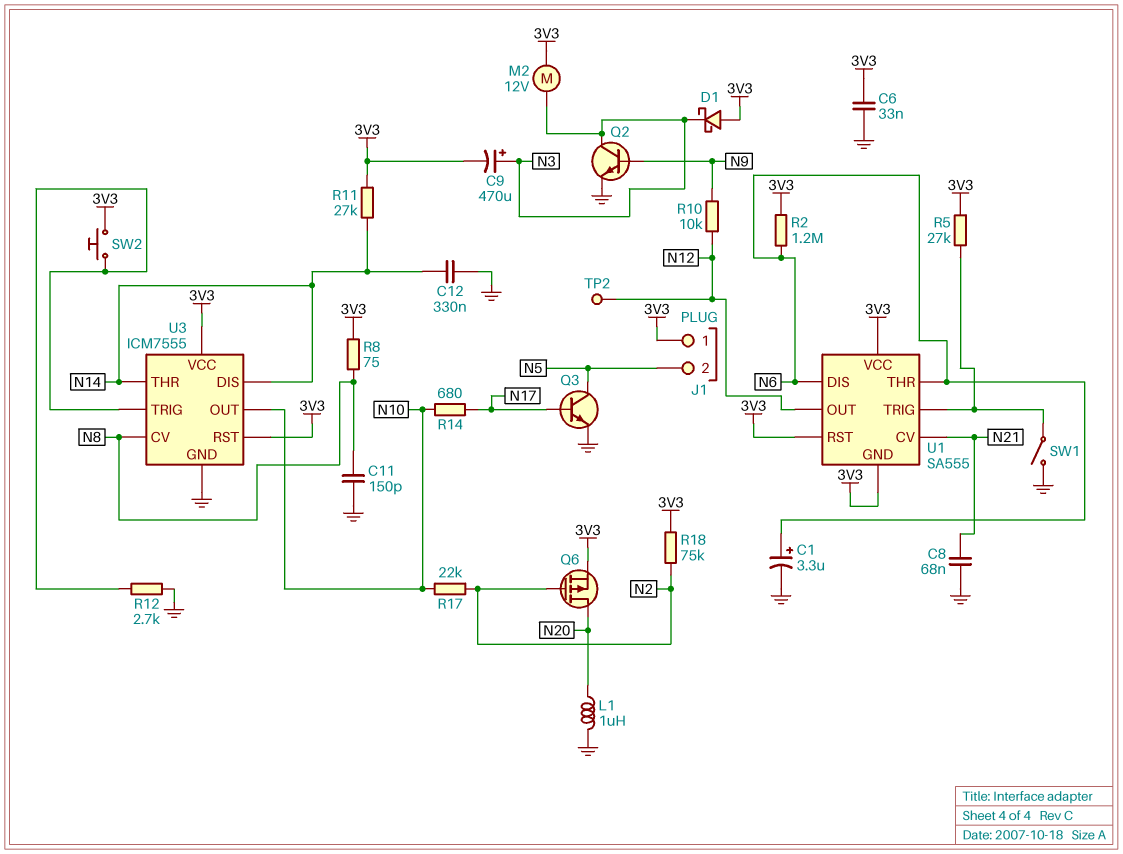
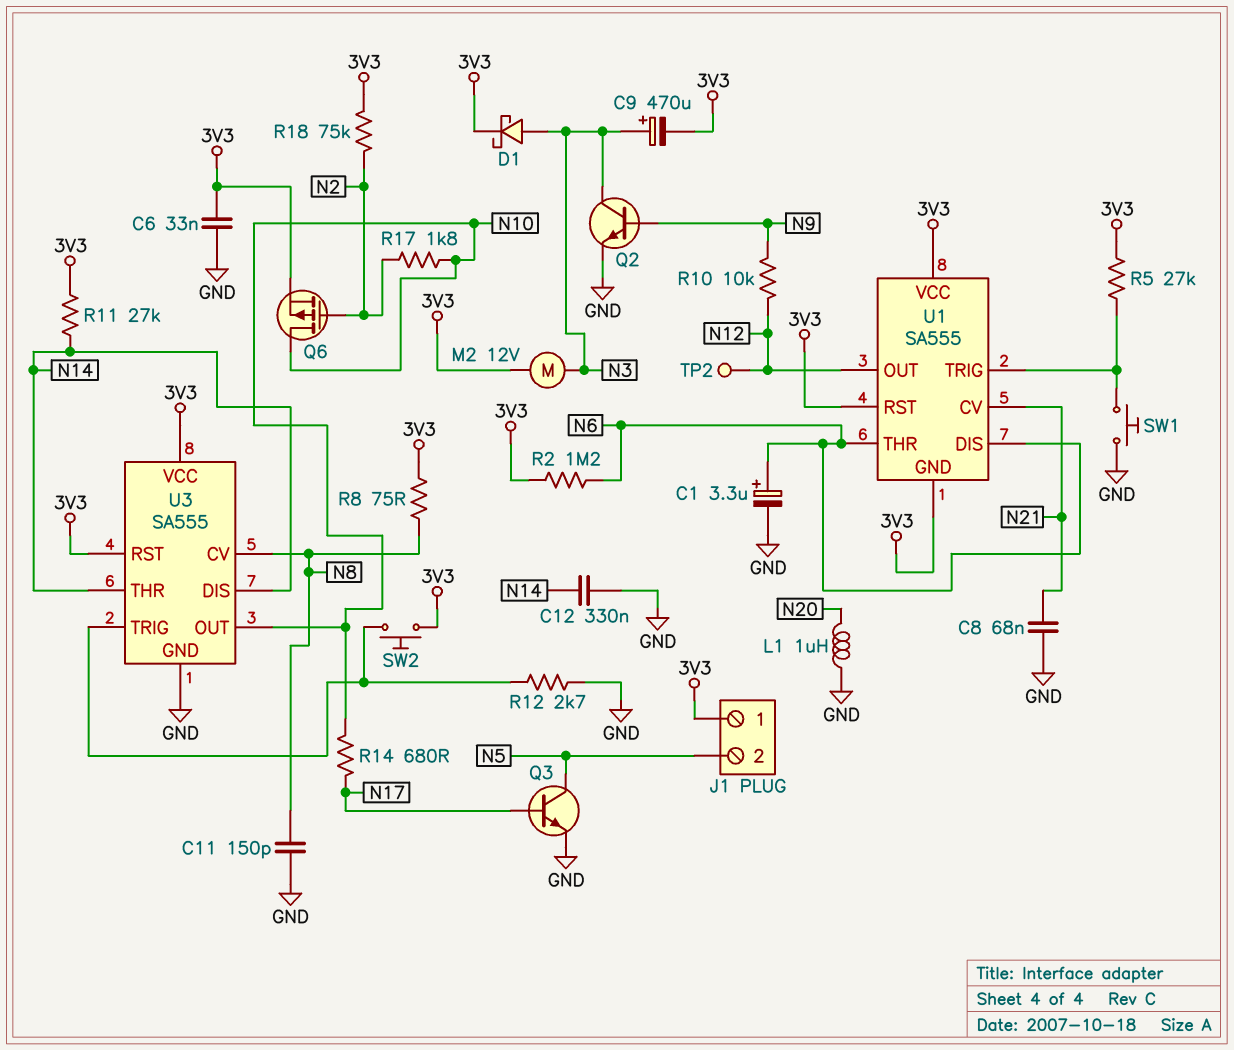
D1: schottky (A 3V3, K N3) -> schottky (A N3, K 3V3)
Q6: PMOS (G N2, D N20, S 3V3) -> PMOS (G N2, D N10, S 3V3)
R17: 22k (N2, N10) -> 1.8k (N2, N10)
SW1: switch (GND, U1/TRIG) -> button (GND, U1/TRIG)
U3: ICM7555 -> SA555

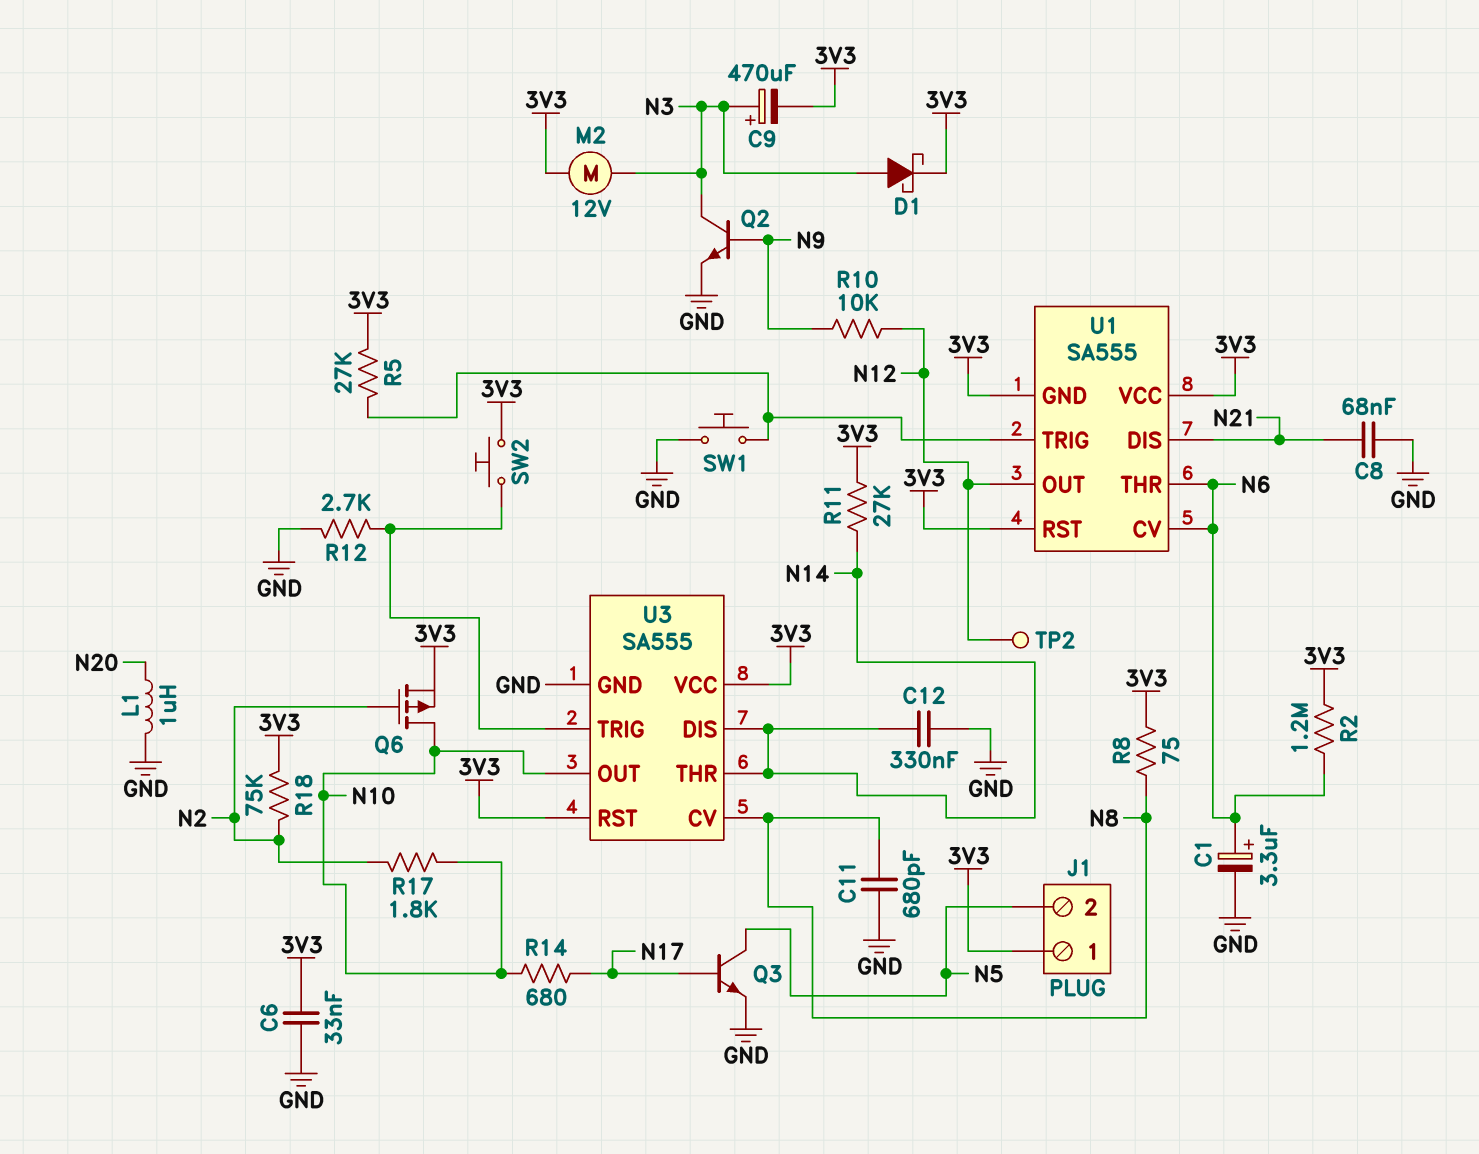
C11: 150pF (GND, N8) -> 680pF (GND, N8)
U1 pin CV: N21 -> N6
U1 pin DIS: N6 -> N21

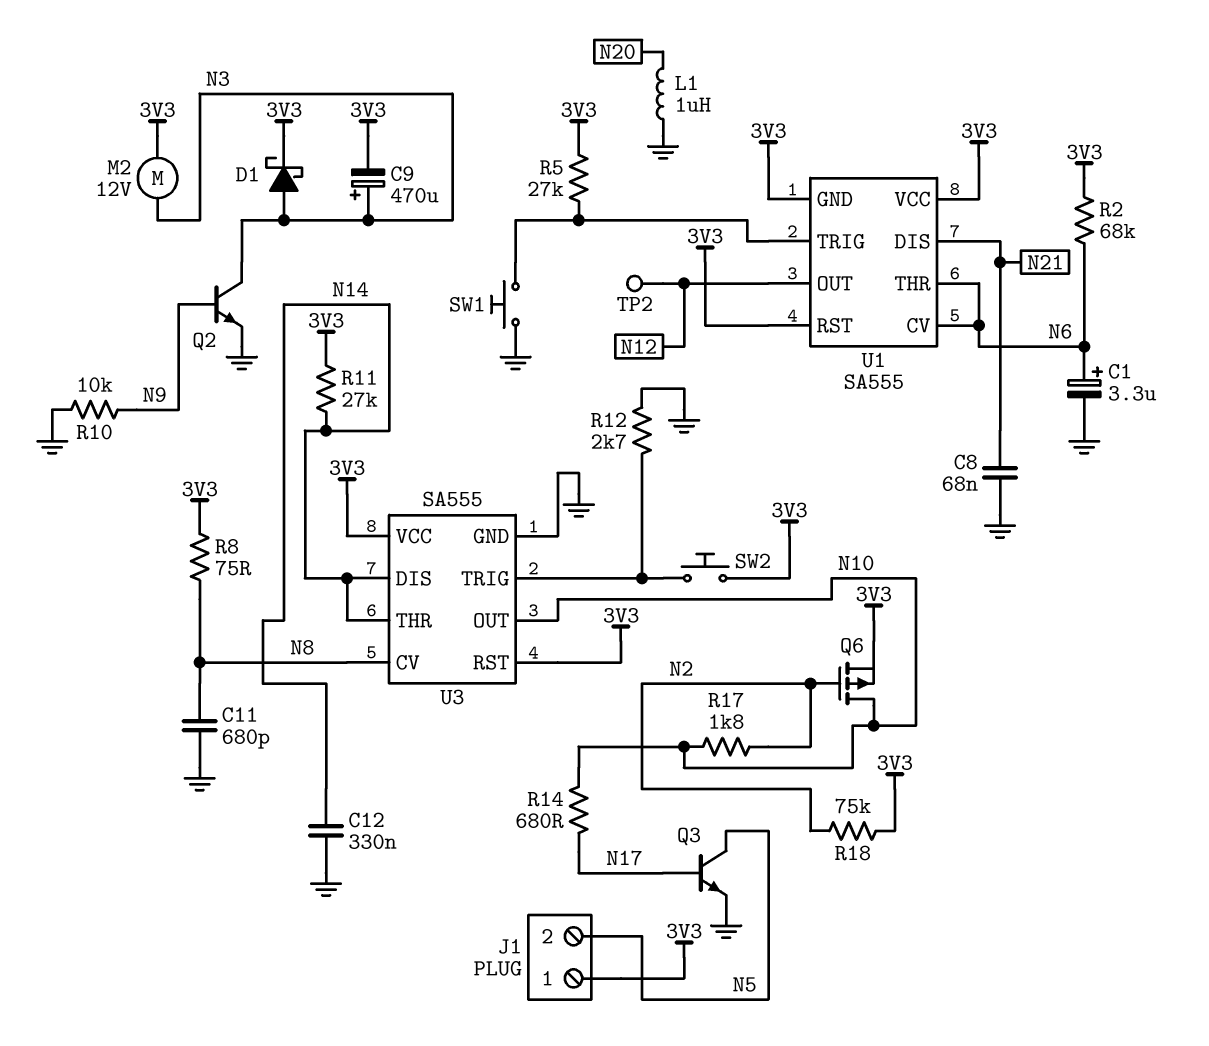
C6: 33nF (3V3, GND) -> none
R2: 1.2M (3V3, N6) -> 68k (3V3, N6)
R10: 10k (N9, N12) -> 10k (GND, N9)

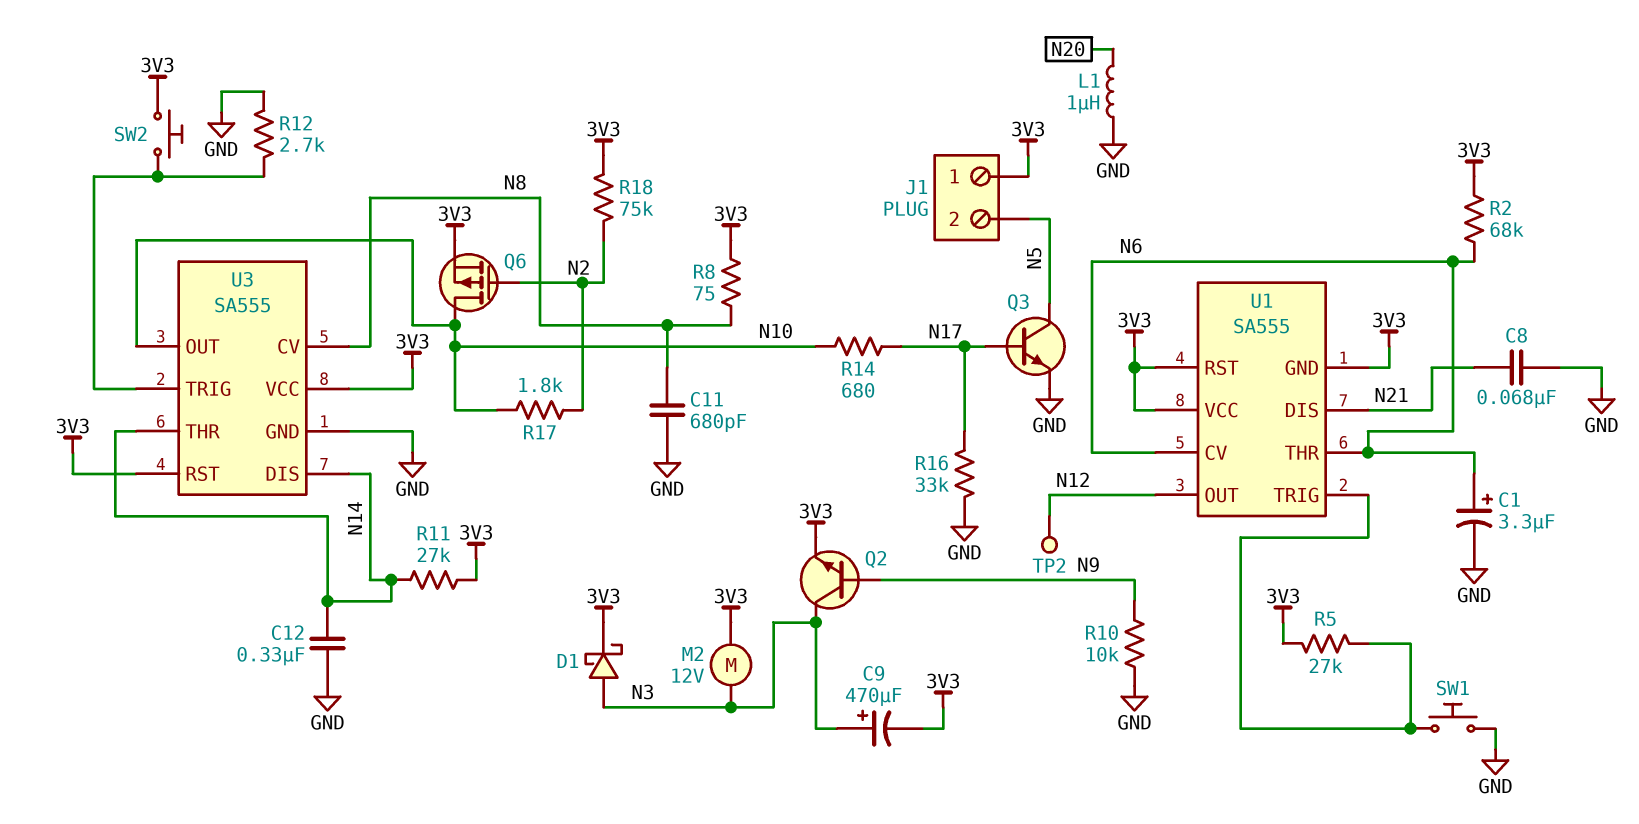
Q2: NPN (B N9, C N3, E GND) -> NPN (B N9, C N3, E 3V3)
R16: none -> 33k (GND, N17)

